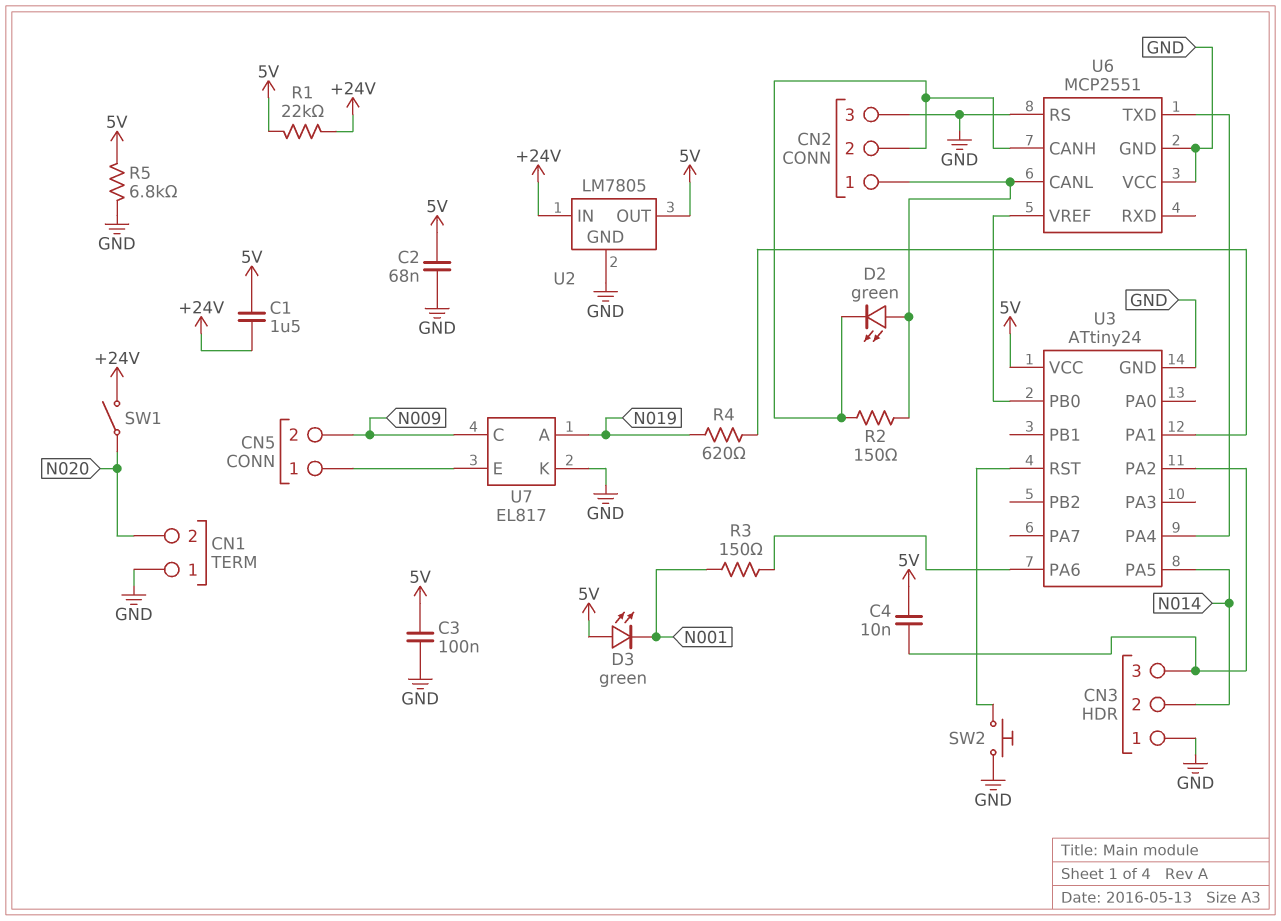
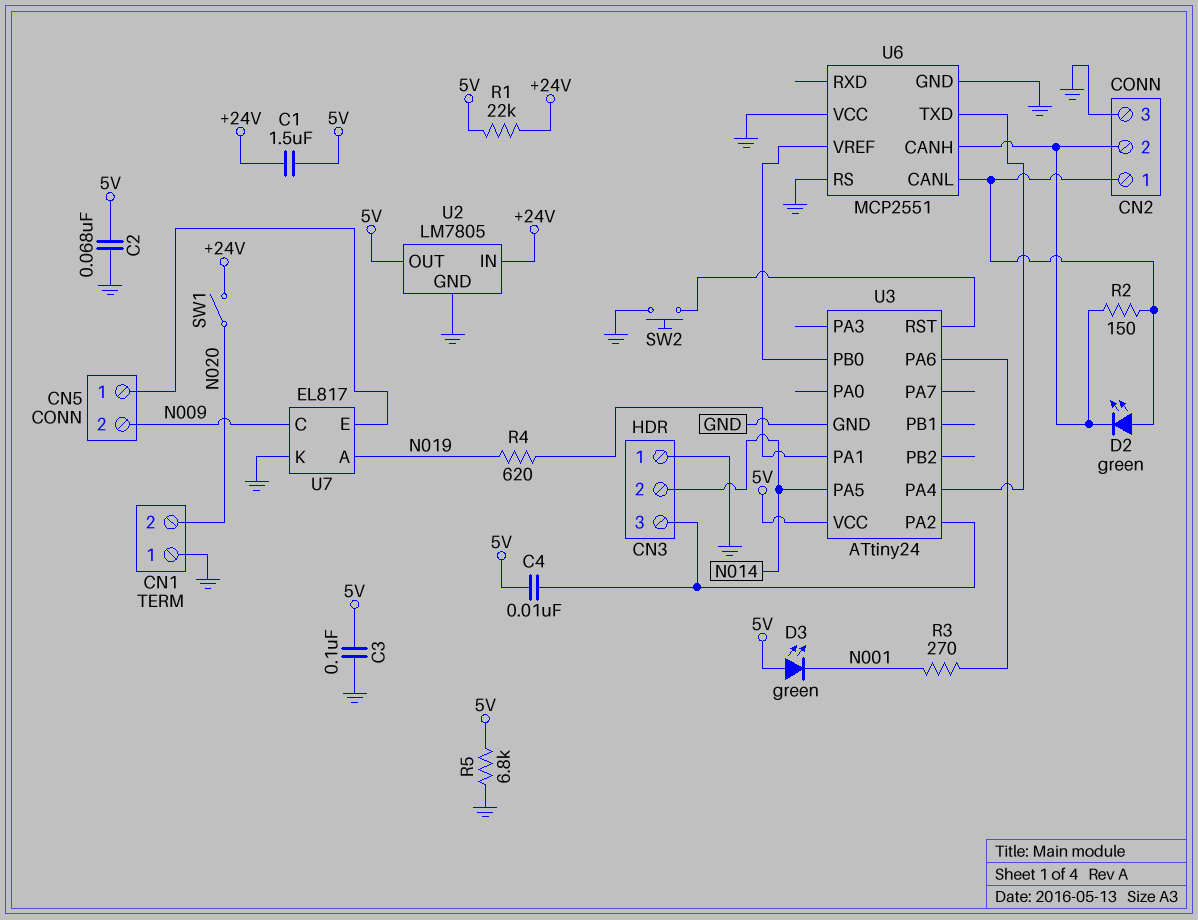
R3: 150 (N001, U3/PA6) -> 270 (N001, U3/PA6)

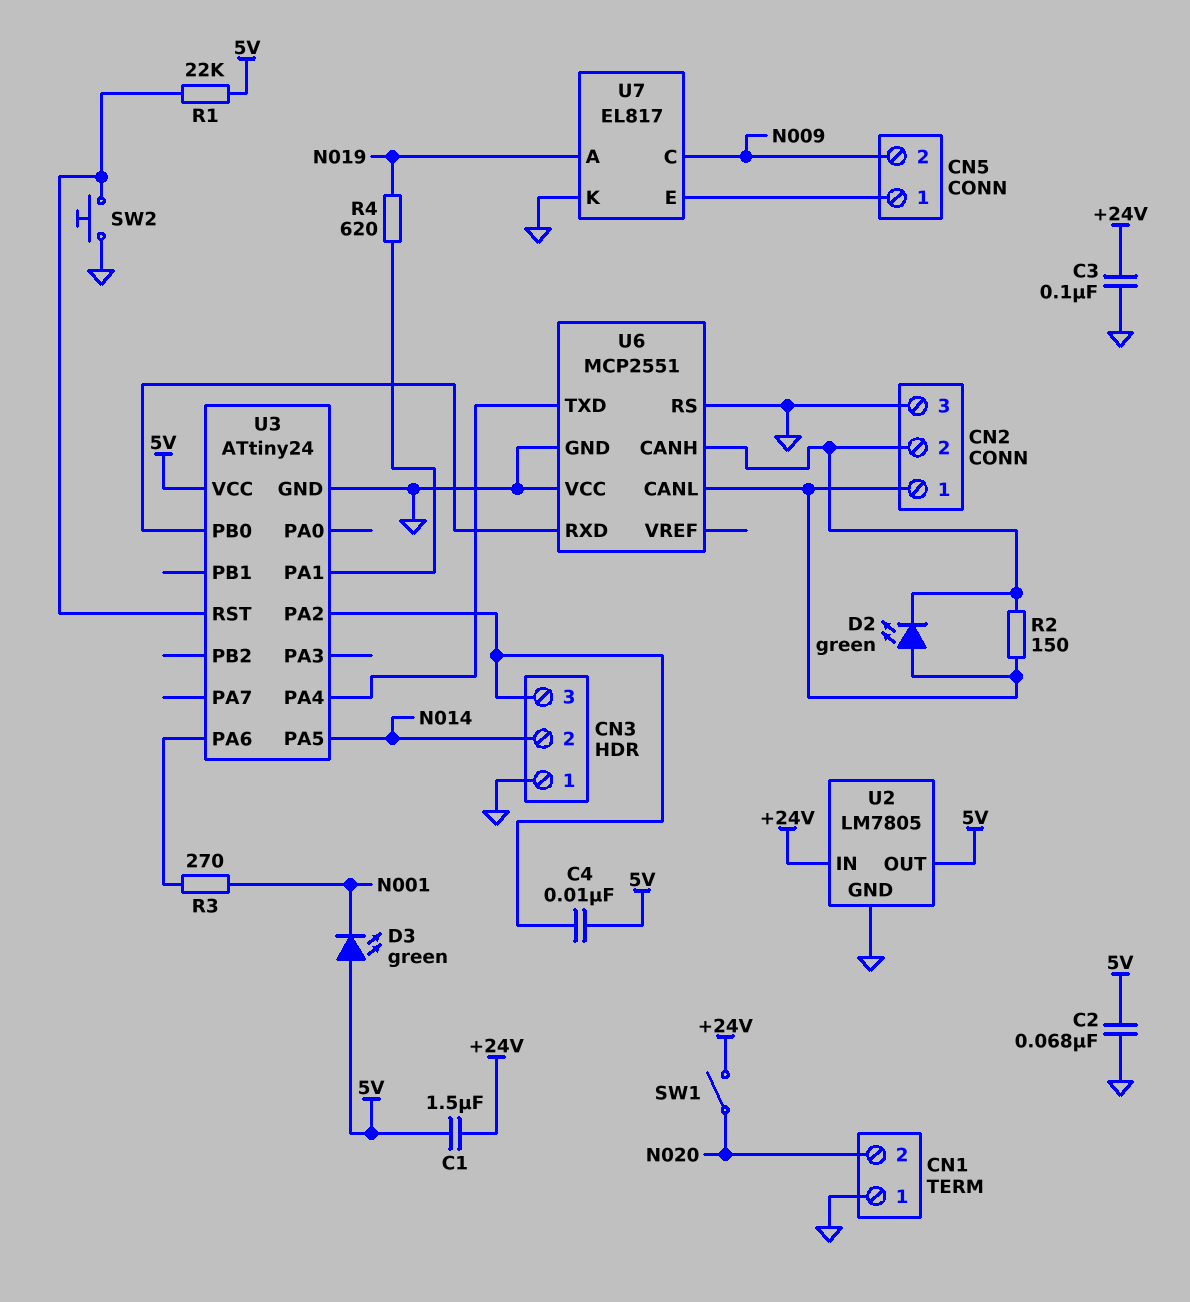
C3: 100nF (5V, GND) -> 100nF (+24V, GND)
R1: 22k (+24V, 5V) -> 22k (5V, U3/RST)
R5: 6.8k (5V, GND) -> none
U6 pin RXD: none -> U3/PB0
U6 pin VREF: U3/PB0 -> none

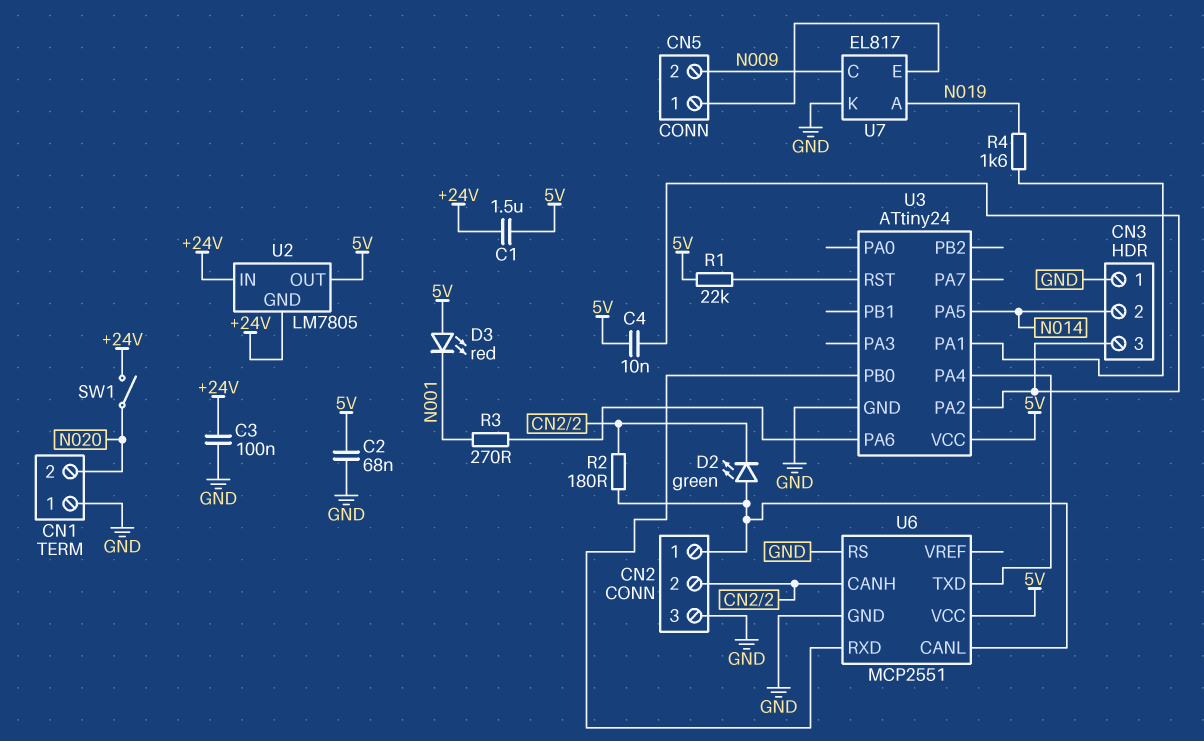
D3: LED green (A 5V, K N001) -> LED red (A 5V, K N001)
R2: 150 (CN2/1, CN2/2) -> 180 (CN2/1, CN2/2)
R4: 620 (N019, U3/PA1) -> 1.6k (N019, U3/PA1)
SW2: button (GND, U3/RST) -> none
U2 pin GND: GND -> +24V
U6 pin VCC: GND -> 5V

